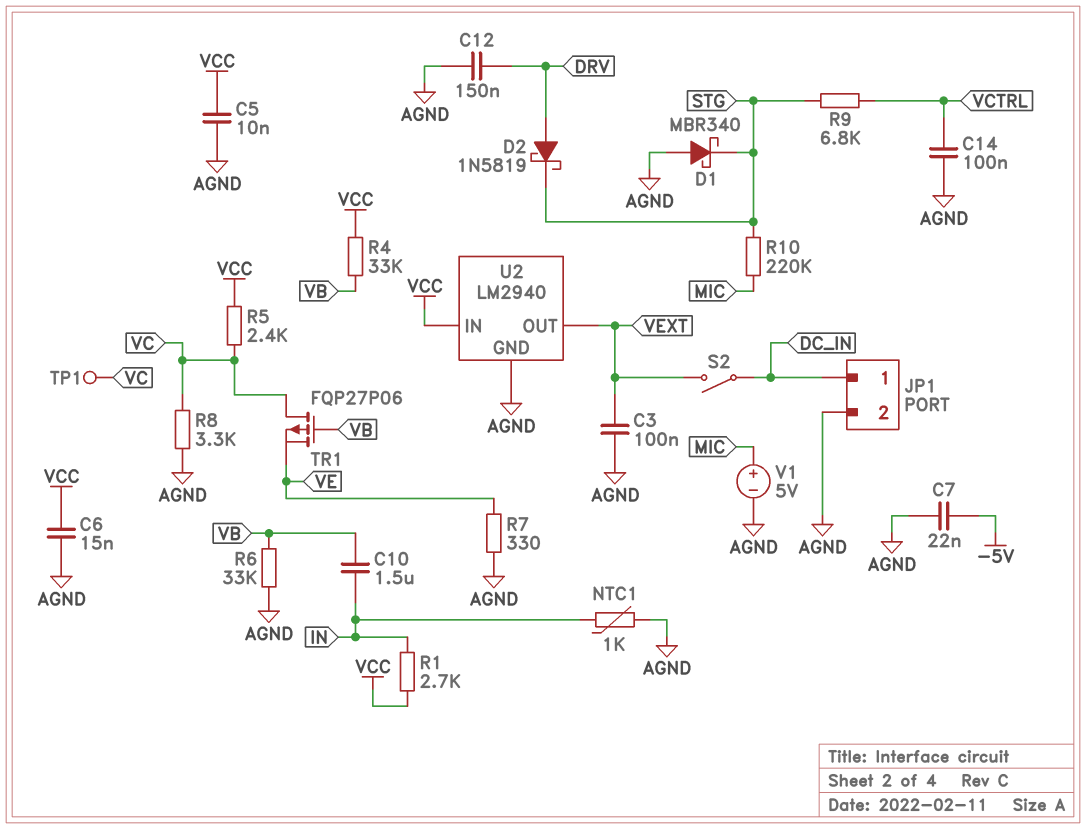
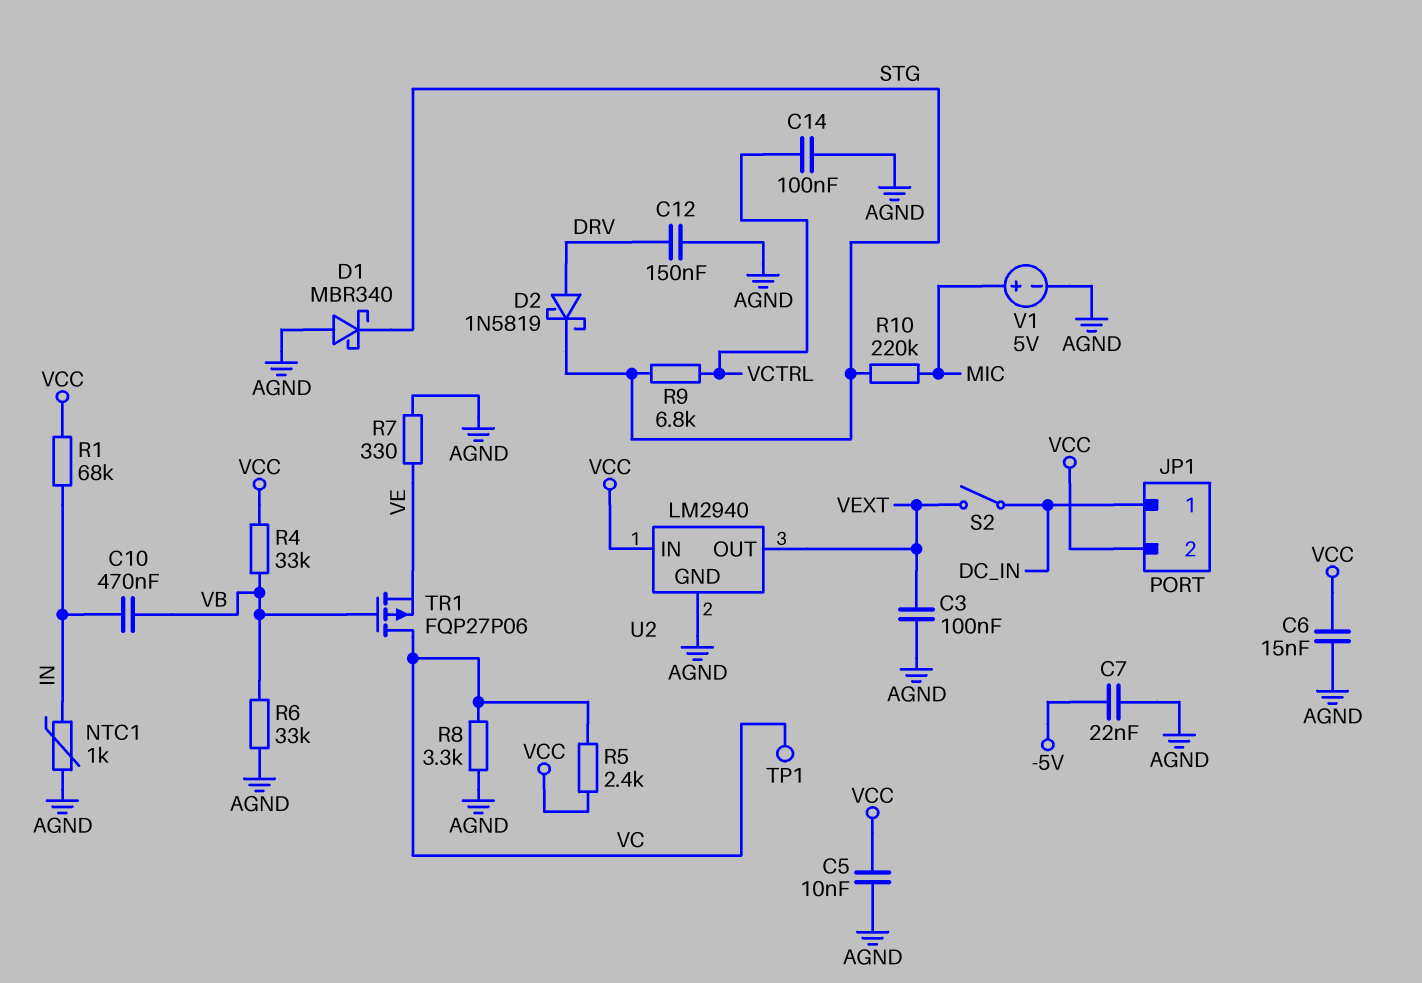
C10: 1.5uF (IN, VB) -> 470nF (IN, VB)
JP1 pin 2: AGND -> VCC
R1: 2.7k (IN, VCC) -> 68k (IN, VCC)

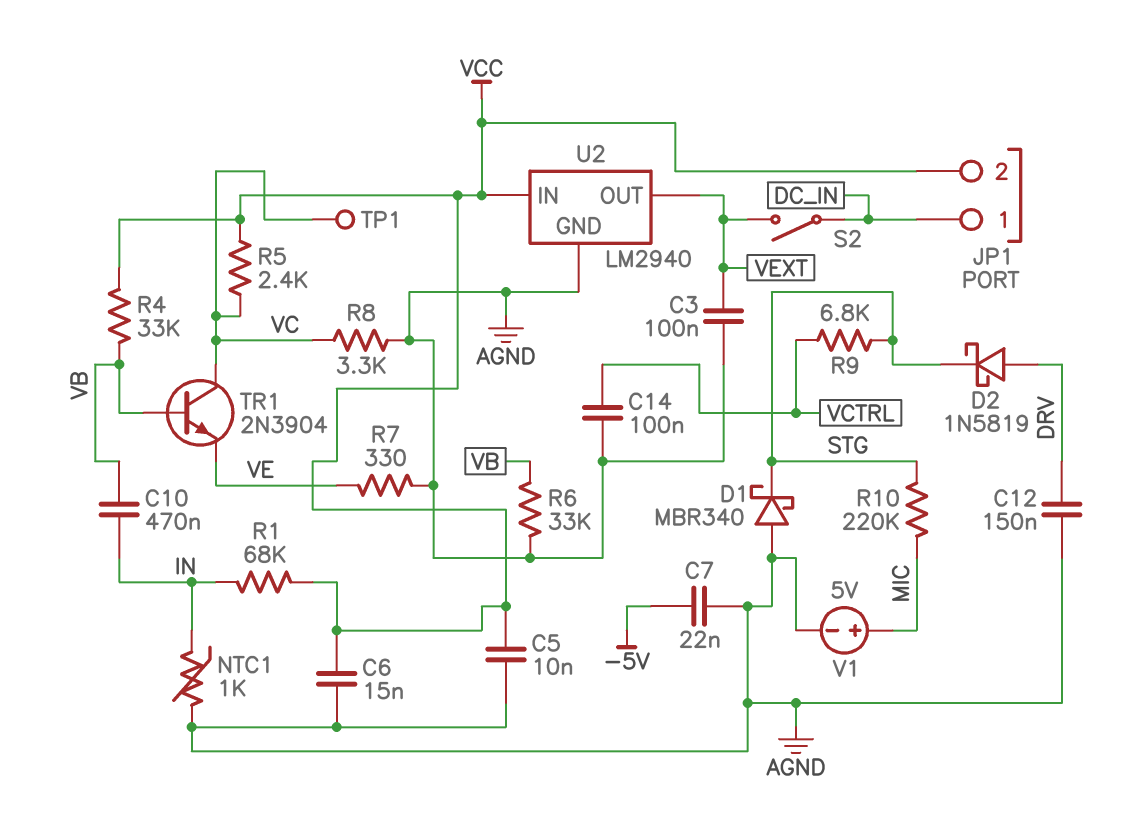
TR1: PMOS FQP27P06 (G VB, D VC, S VE) -> NPN 2N3904 (B VB, C VC, E VE)

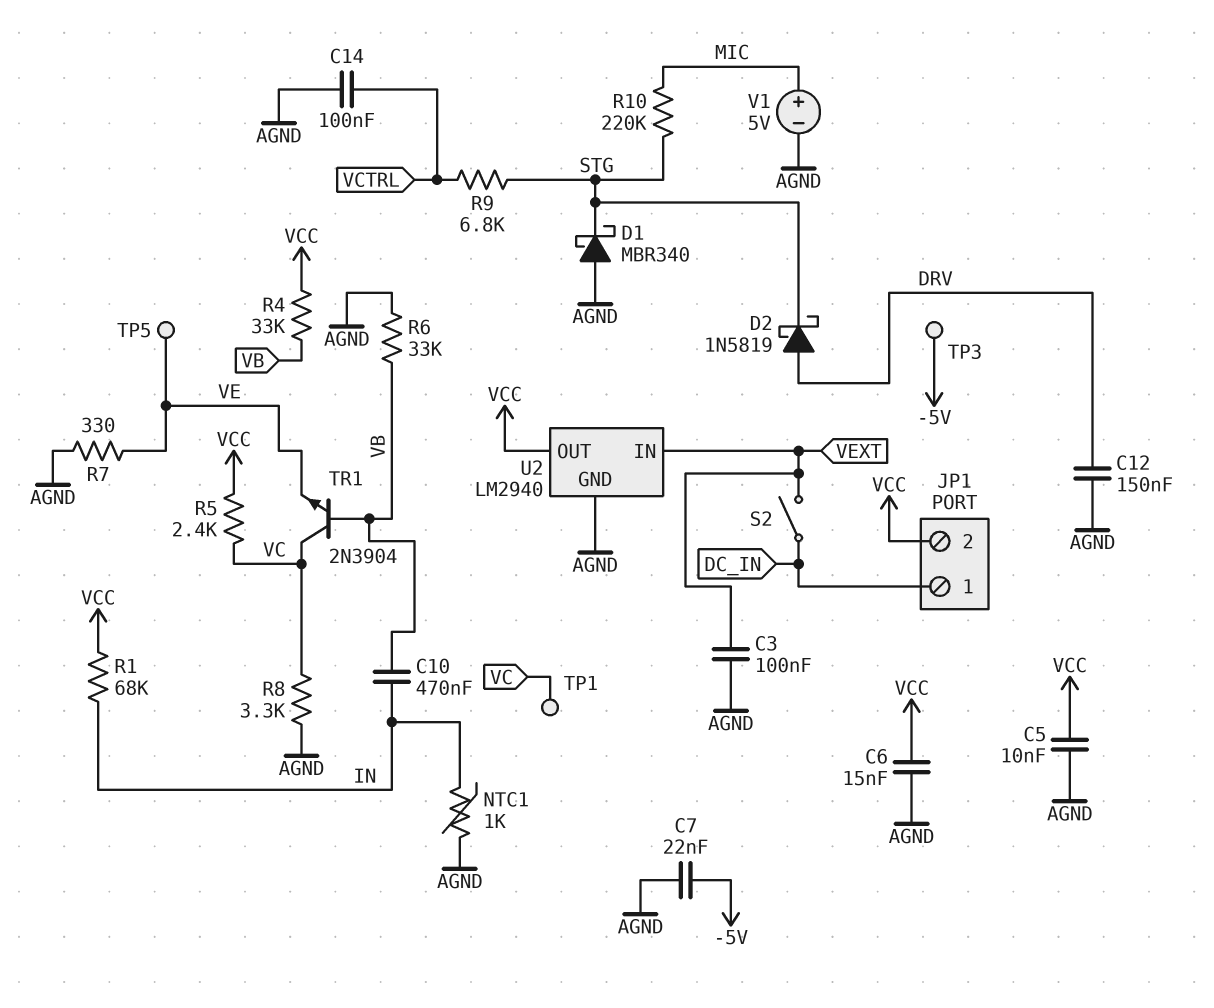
TP3: none -> test point (-5V)
TP5: none -> test point (VE)
U2 pin IN: VCC -> VEXT
U2 pin OUT: VEXT -> VCC

